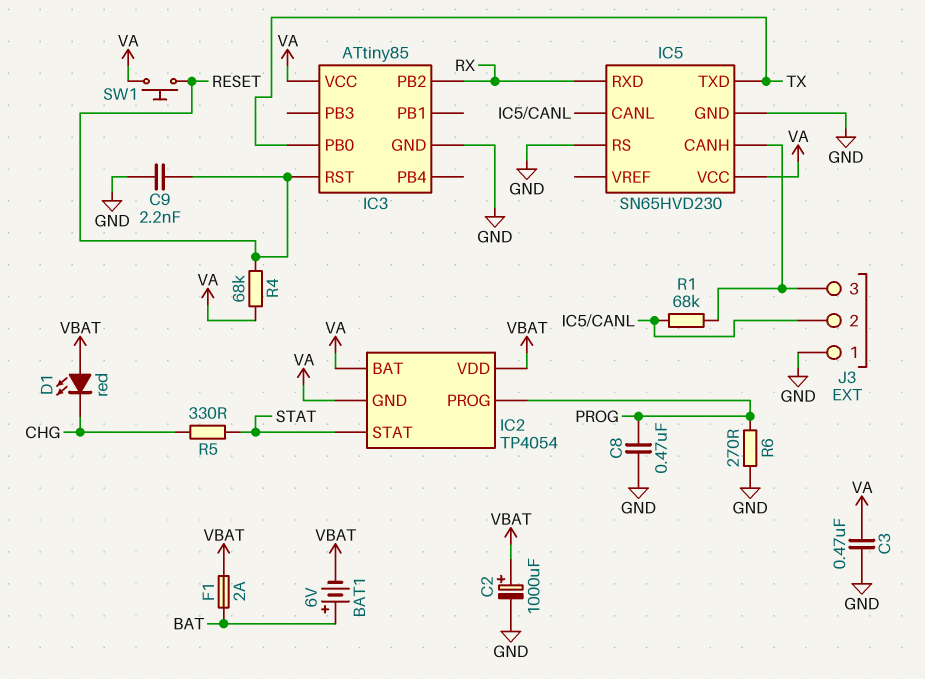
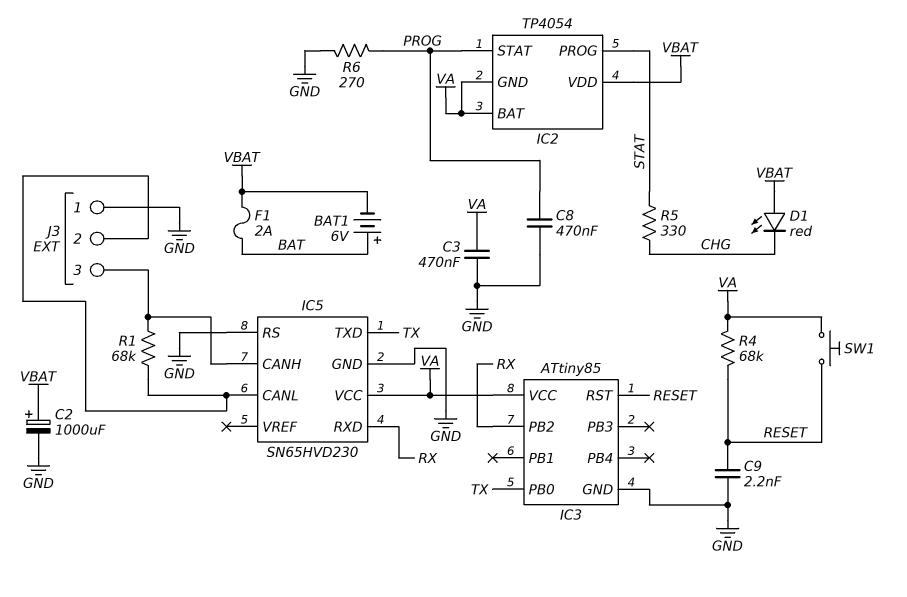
IC2 pin PROG: PROG -> STAT
IC2 pin STAT: STAT -> PROG

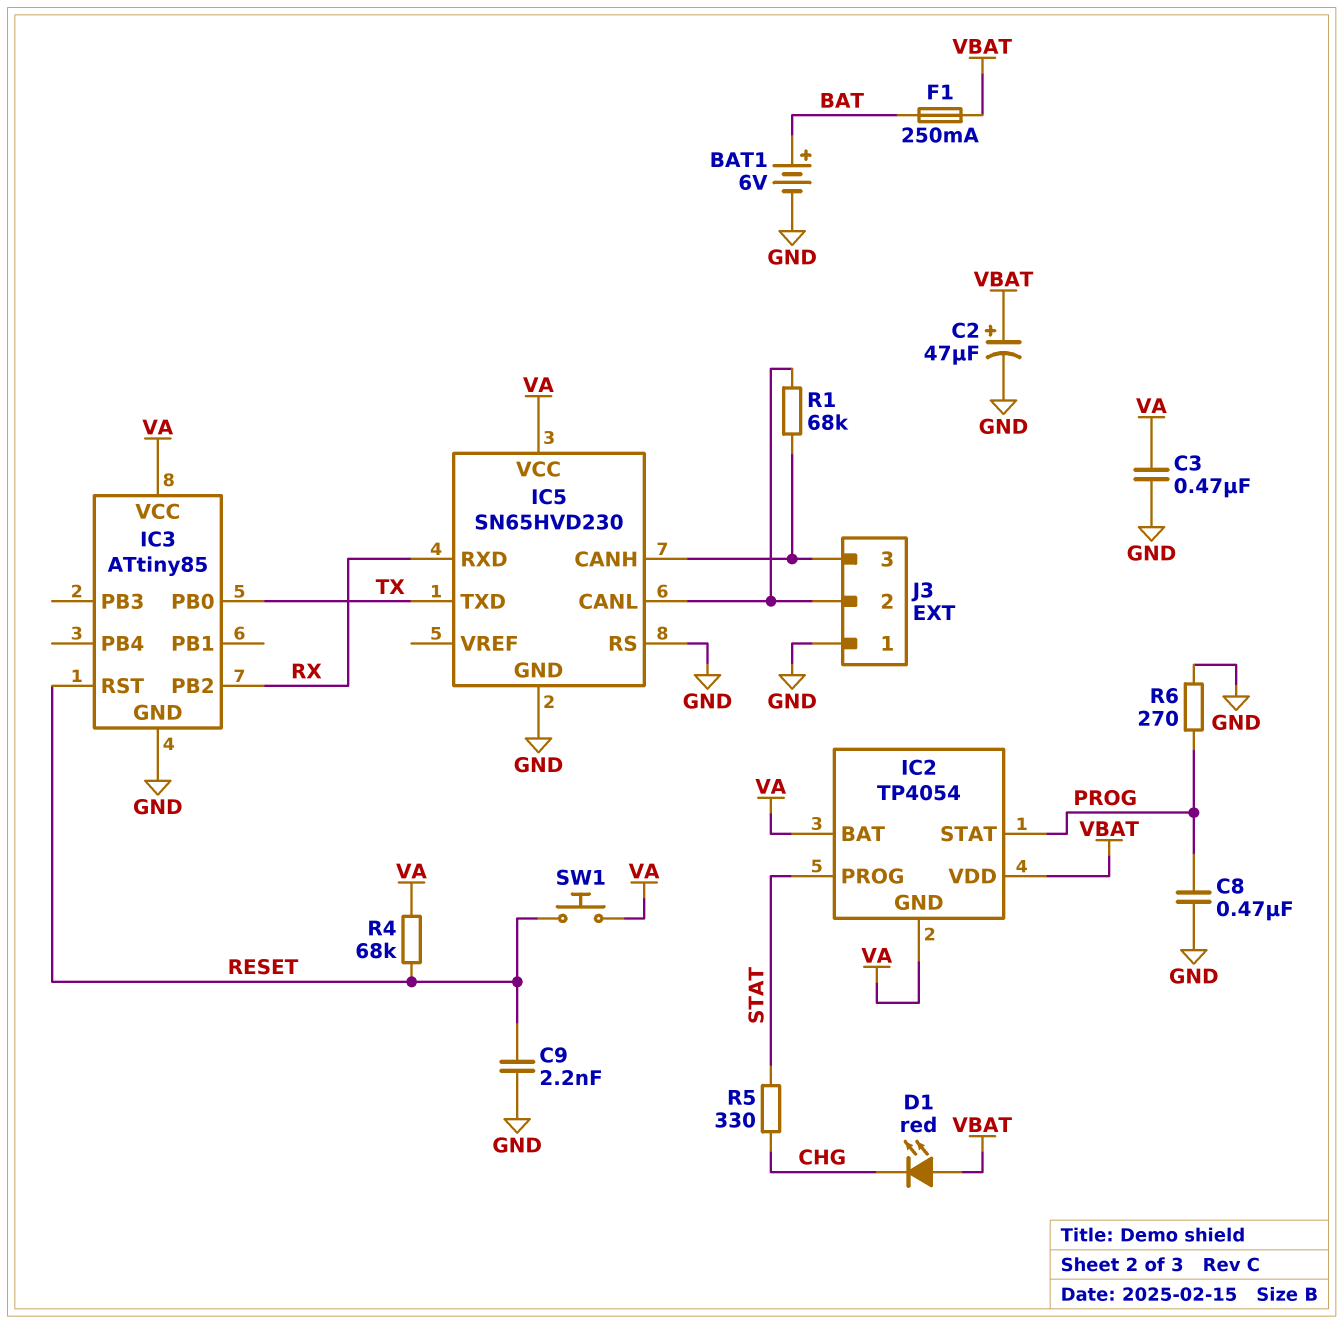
BAT1: 6V (plus BAT, minus VBAT) -> 6V (plus BAT, minus GND)
C2: 1000uF (plus VBAT, minus GND) -> 47uF (plus VBAT, minus GND)
F1: 2A (BAT, VBAT) -> 250mA (BAT, VBAT)

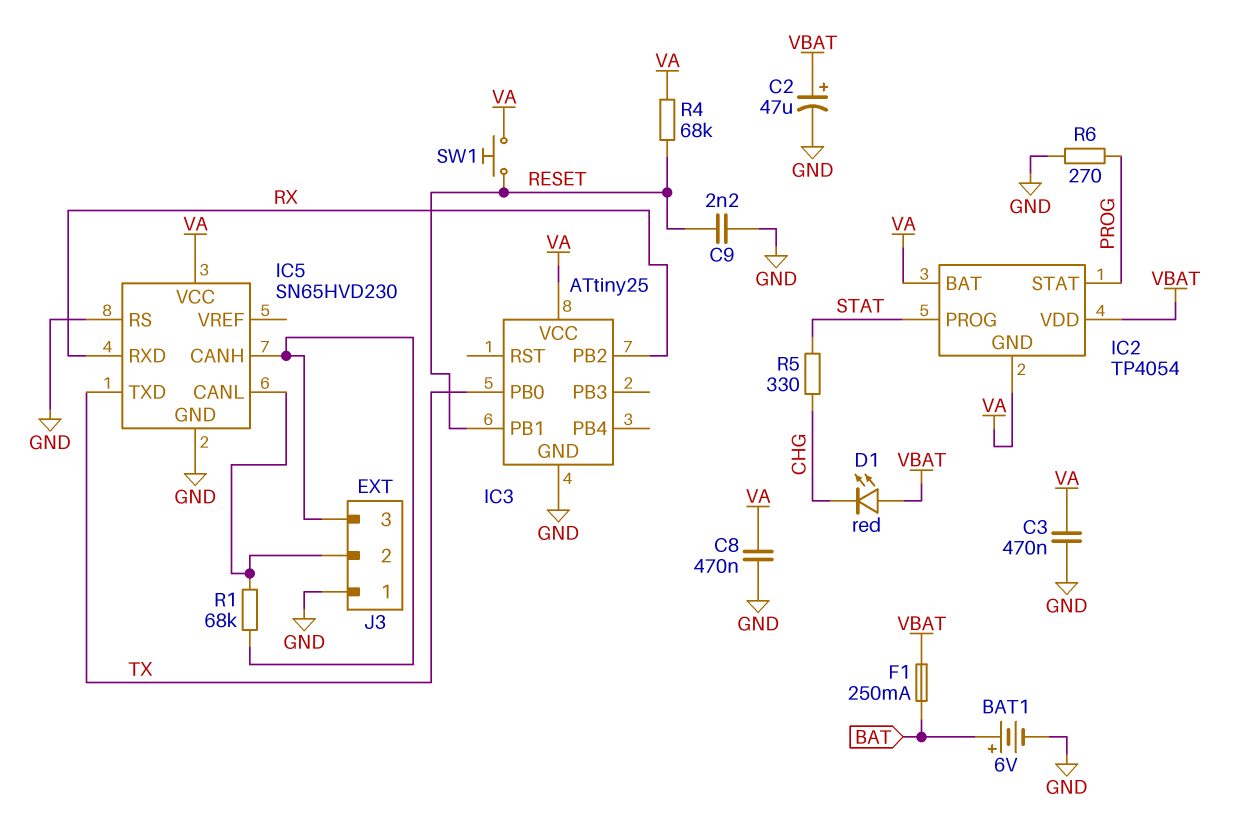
C8: 470nF (GND, PROG) -> 470nF (GND, VA)
IC3: ATtiny85 -> ATtiny25
IC3 pin PB1: none -> RESET
IC3 pin RST: RESET -> none

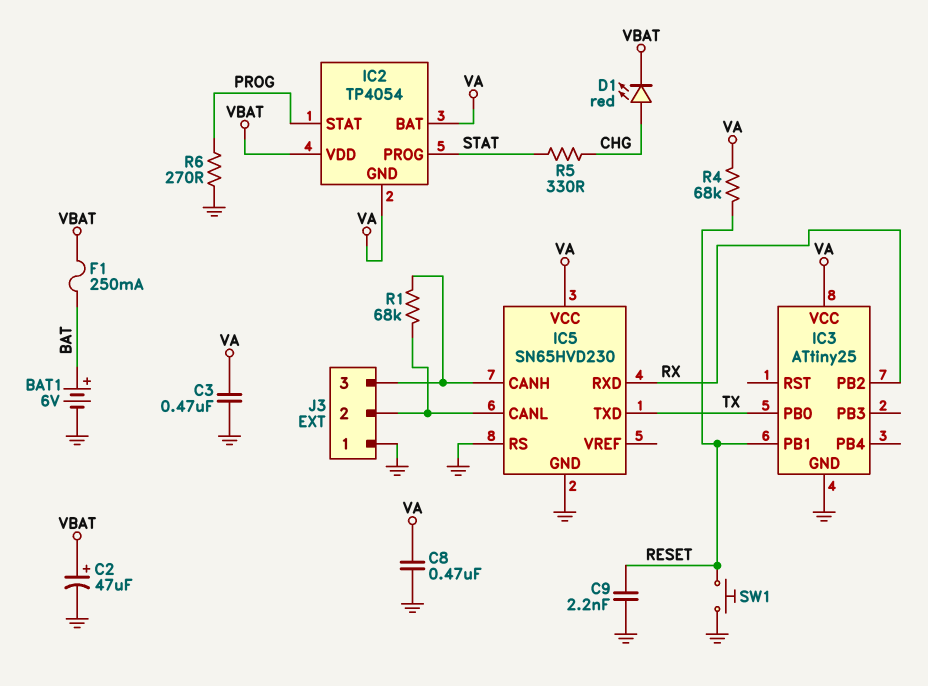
D1: LED red (A VBAT, K CHG) -> LED red (A CHG, K VBAT)
SW1: button (RESET, VA) -> button (GND, RESET)

